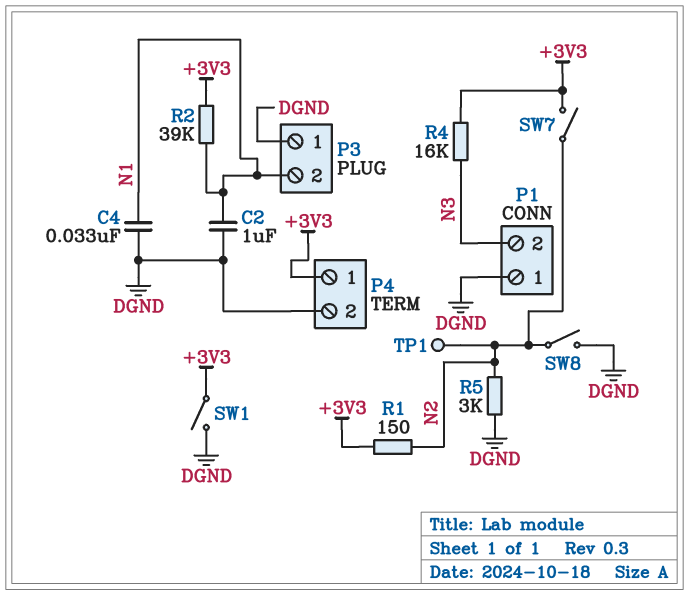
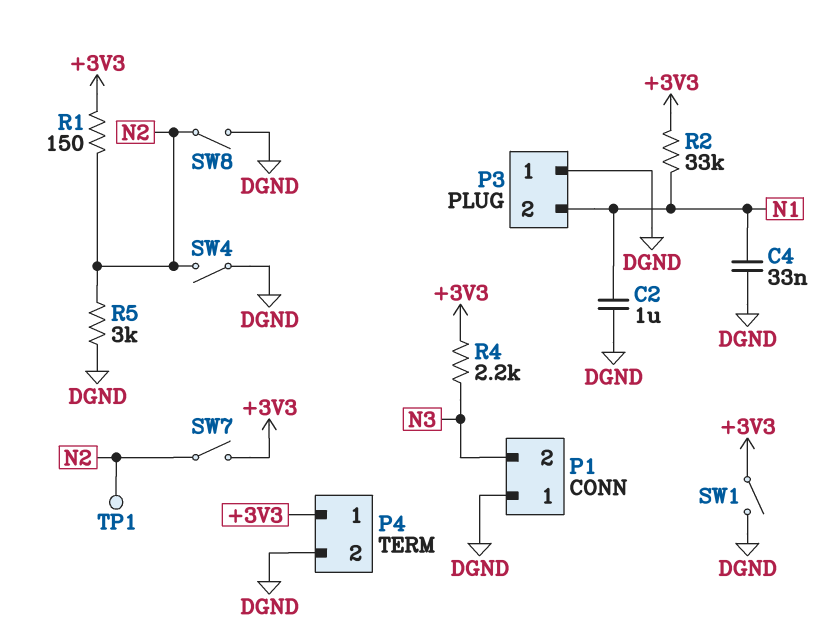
R2: 39k (+3V3, N1) -> 33k (+3V3, N1)
R4: 16k (+3V3, N3) -> 2.2k (+3V3, N3)
SW4: none -> switch (DGND, N2)

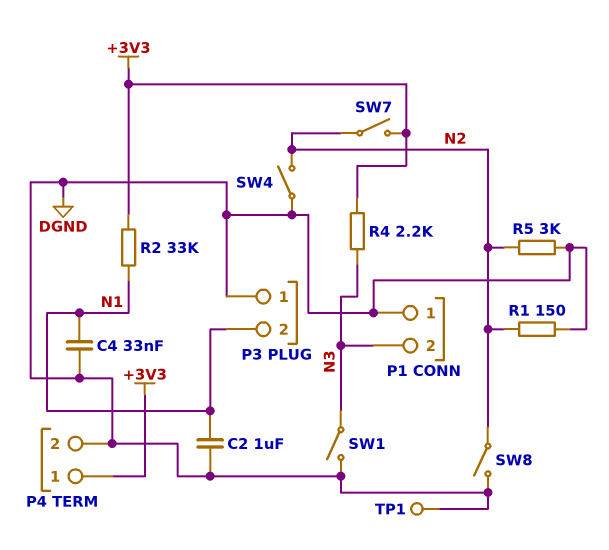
R1: 150 (+3V3, N2) -> 150 (DGND, N2)
SW1: switch (+3V3, DGND) -> switch (DGND, N3)
TP1: test point (N2) -> test point (DGND)

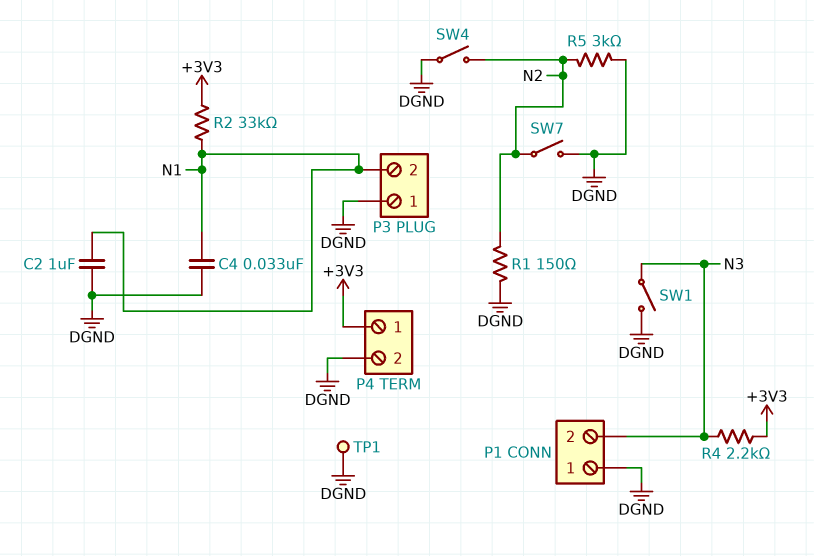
SW7: switch (+3V3, N2) -> switch (DGND, N2)
SW8: switch (DGND, N2) -> none

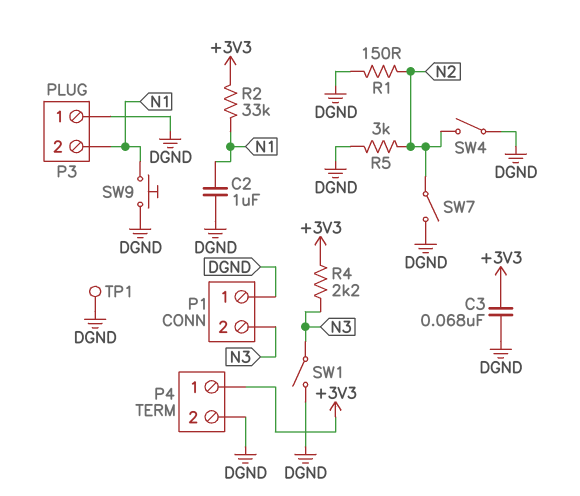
C3: none -> 68nF (+3V3, DGND)
C4: 33nF (DGND, N1) -> none
SW9: none -> button (DGND, N1)

